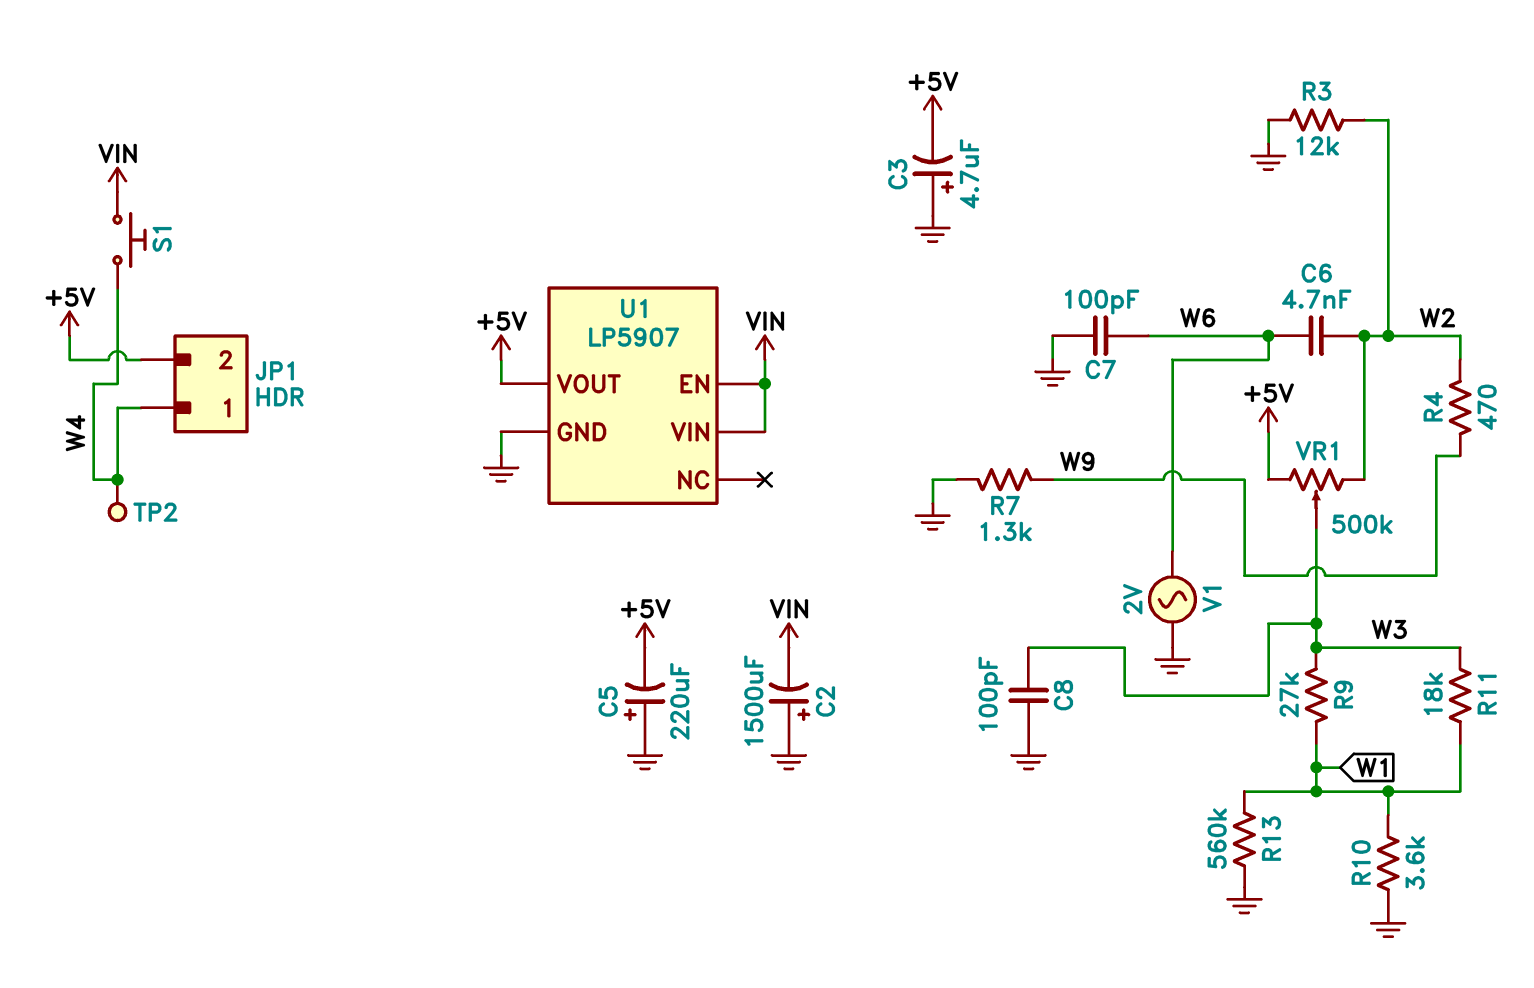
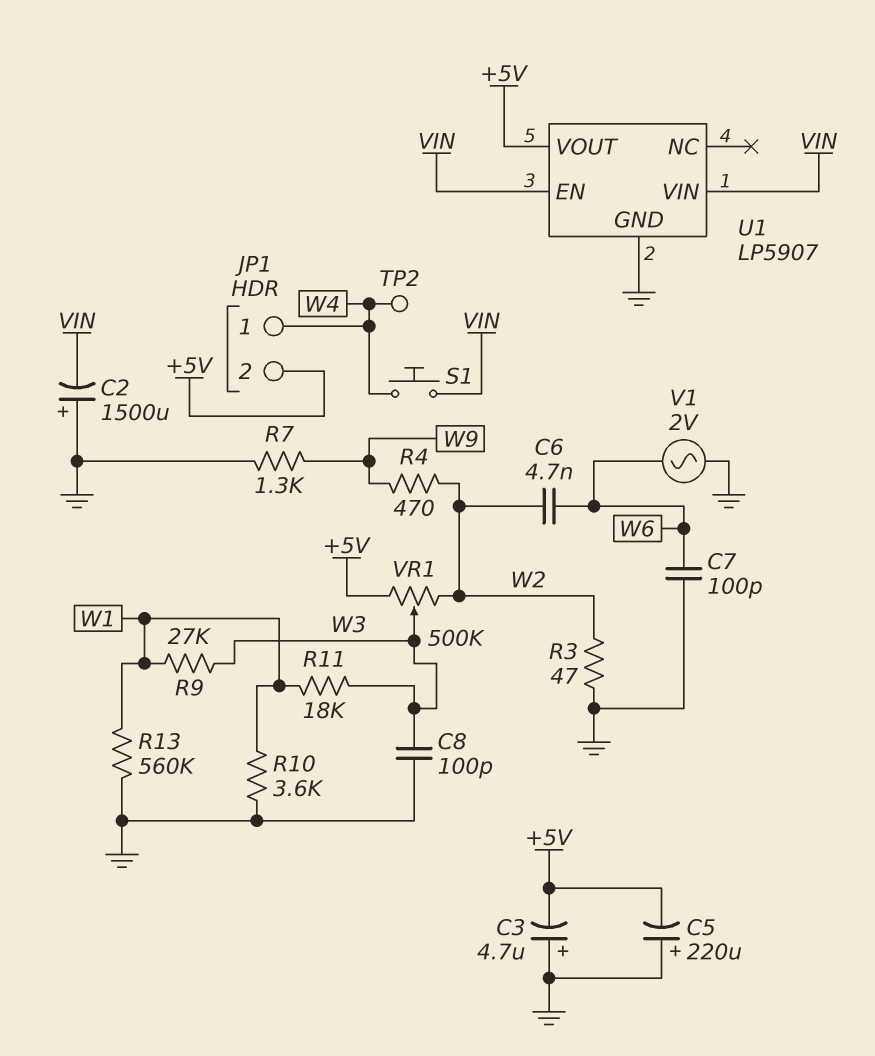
R3: 12k (GND, W2) -> 47 (GND, W2)

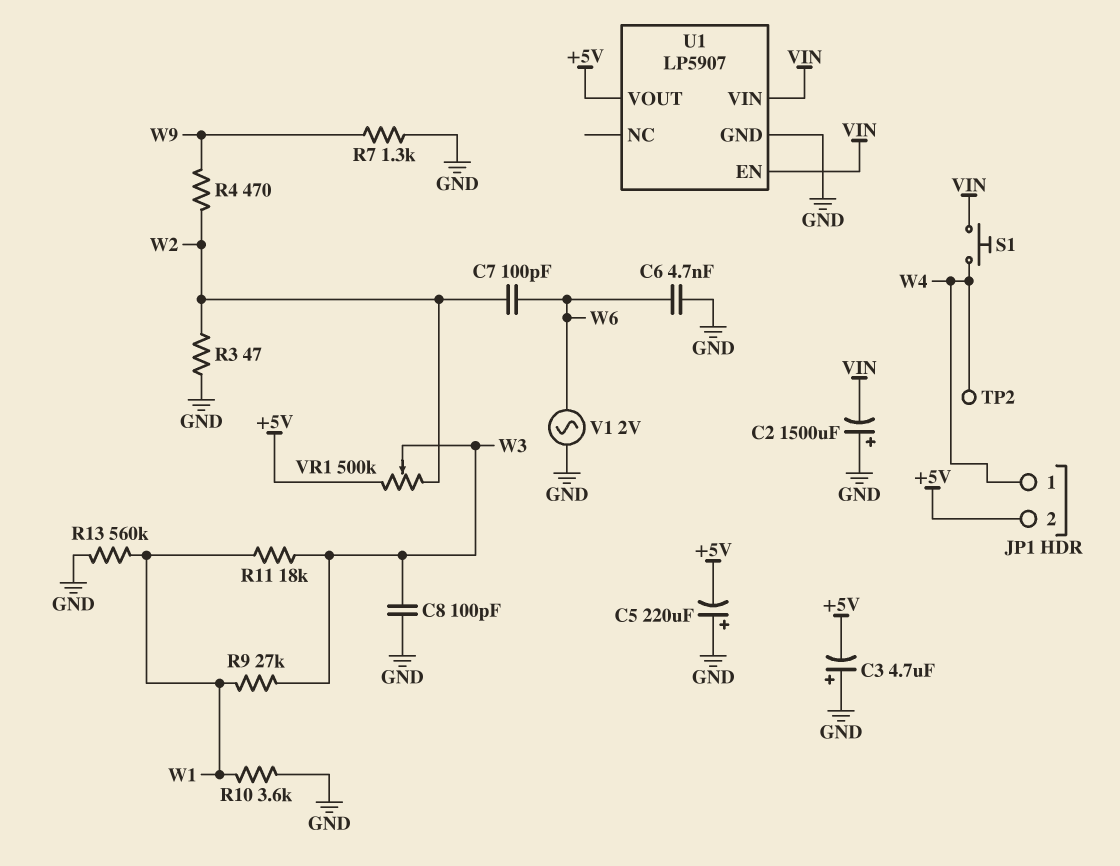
C6: 4.7nF (W2, W6) -> 4.7nF (GND, W6)
C7: 100pF (GND, W6) -> 100pF (W2, W6)

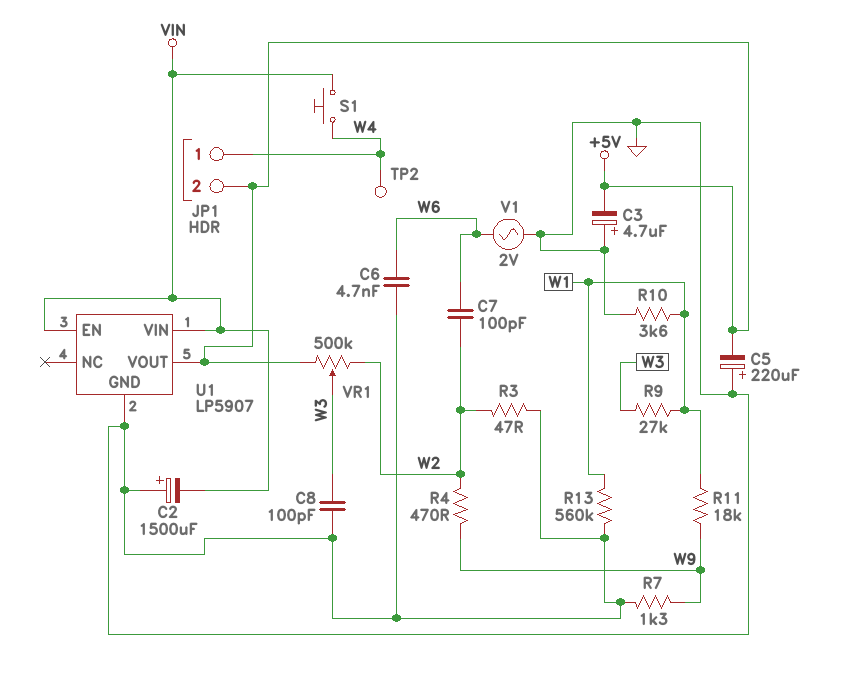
R11: 18k (W1, W3) -> 18k (W1, W9)

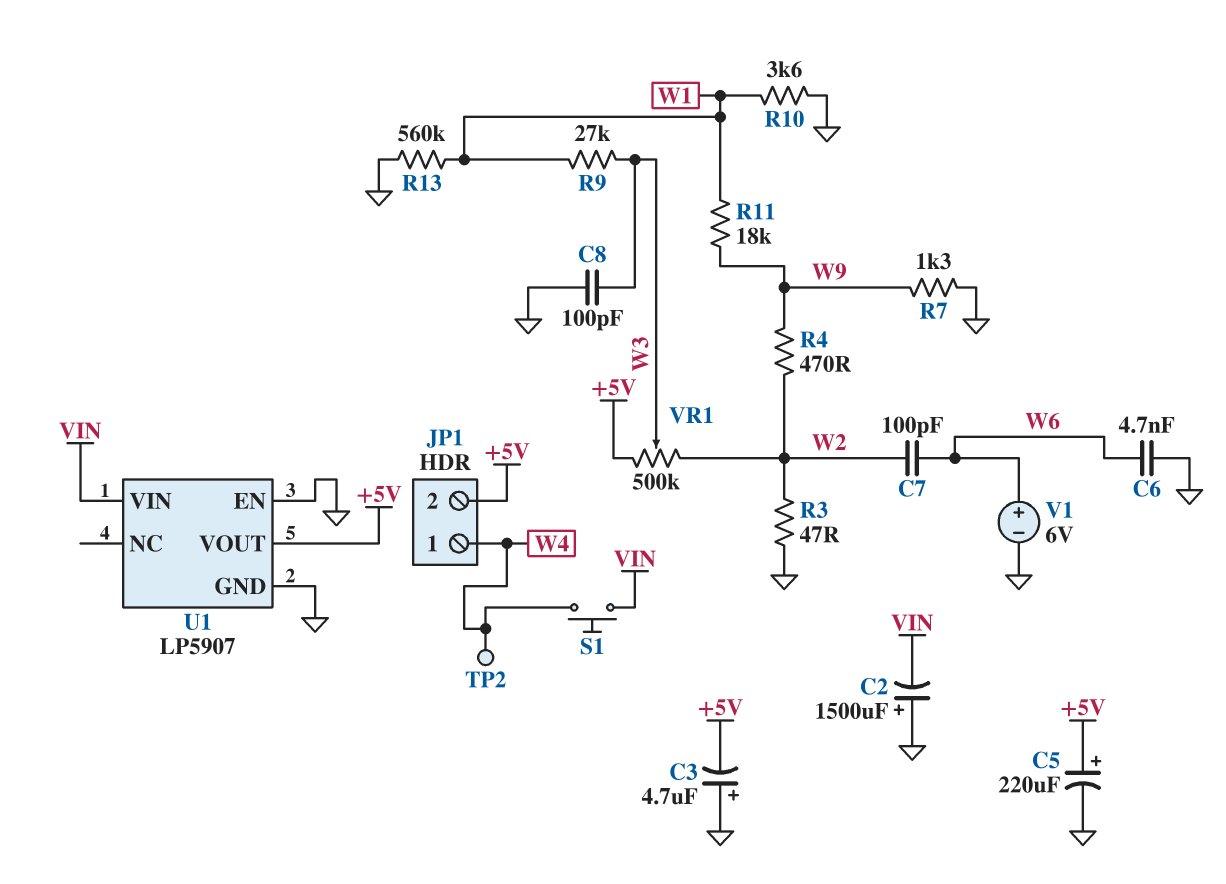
C5: 220uF (plus GND, minus +5V) -> 220uF (plus +5V, minus GND)
U1 pin EN: VIN -> GND
V1: AC 2V (GND, W6) -> 6V (plus W6, minus GND)

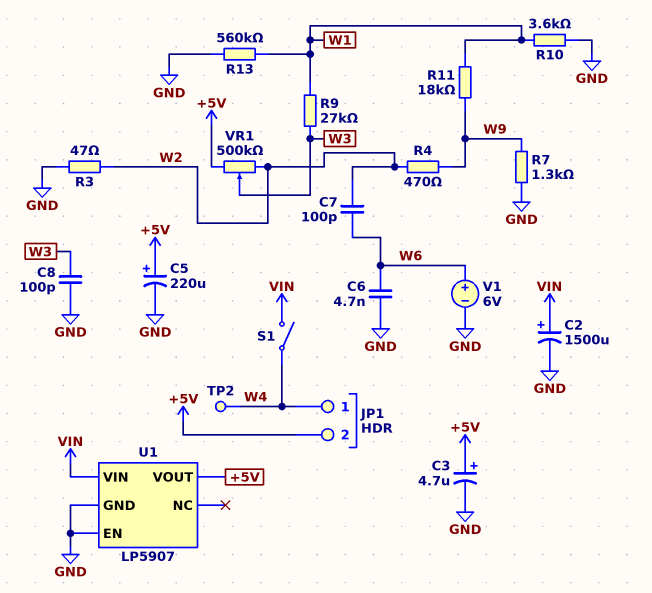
C2: 1500uF (plus GND, minus VIN) -> 1500uF (plus VIN, minus GND)
C3: 4.7uF (plus GND, minus +5V) -> 4.7uF (plus +5V, minus GND)
S1: button (VIN, W4) -> switch (VIN, W4)

